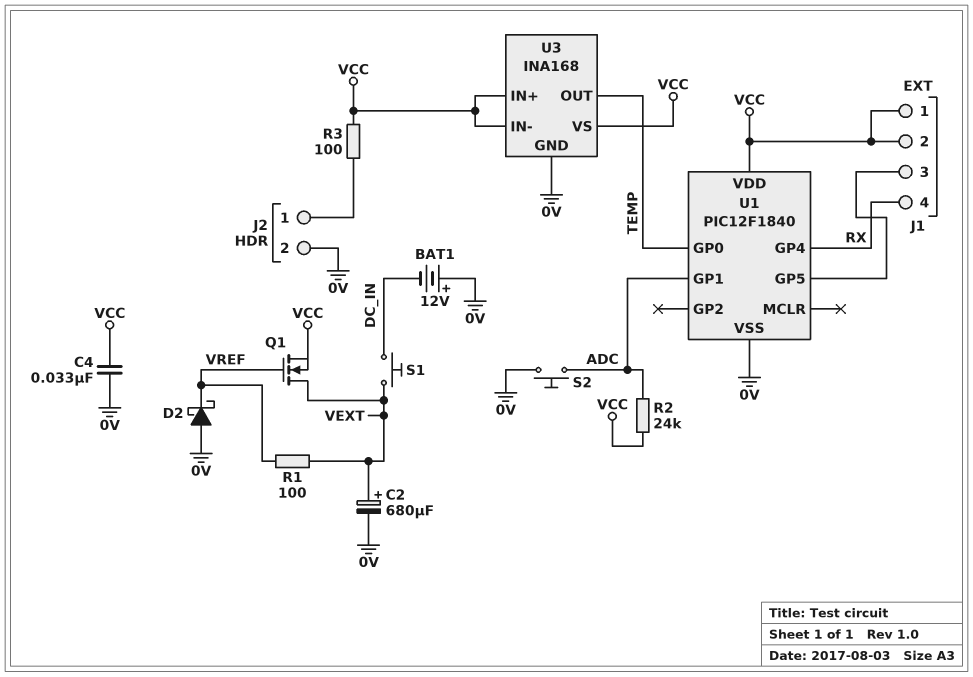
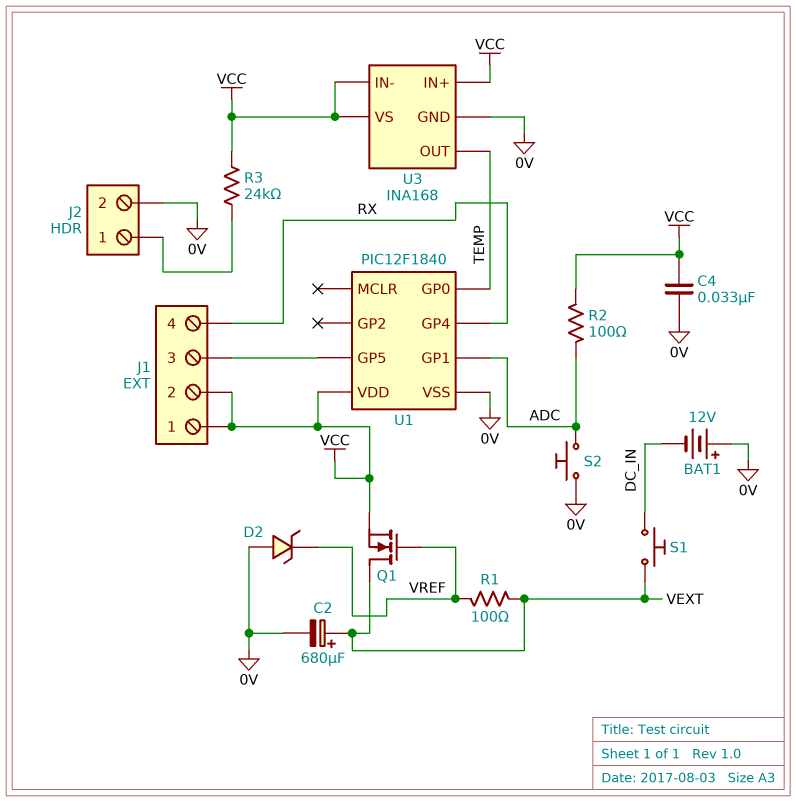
D2: schottky (A 0V, K VREF) -> zener (A 0V, K VREF)
R2: 24k (ADC, VCC) -> 100 (ADC, VCC)
R3: 100 (J2/1, VCC) -> 24k (J2/1, VCC)

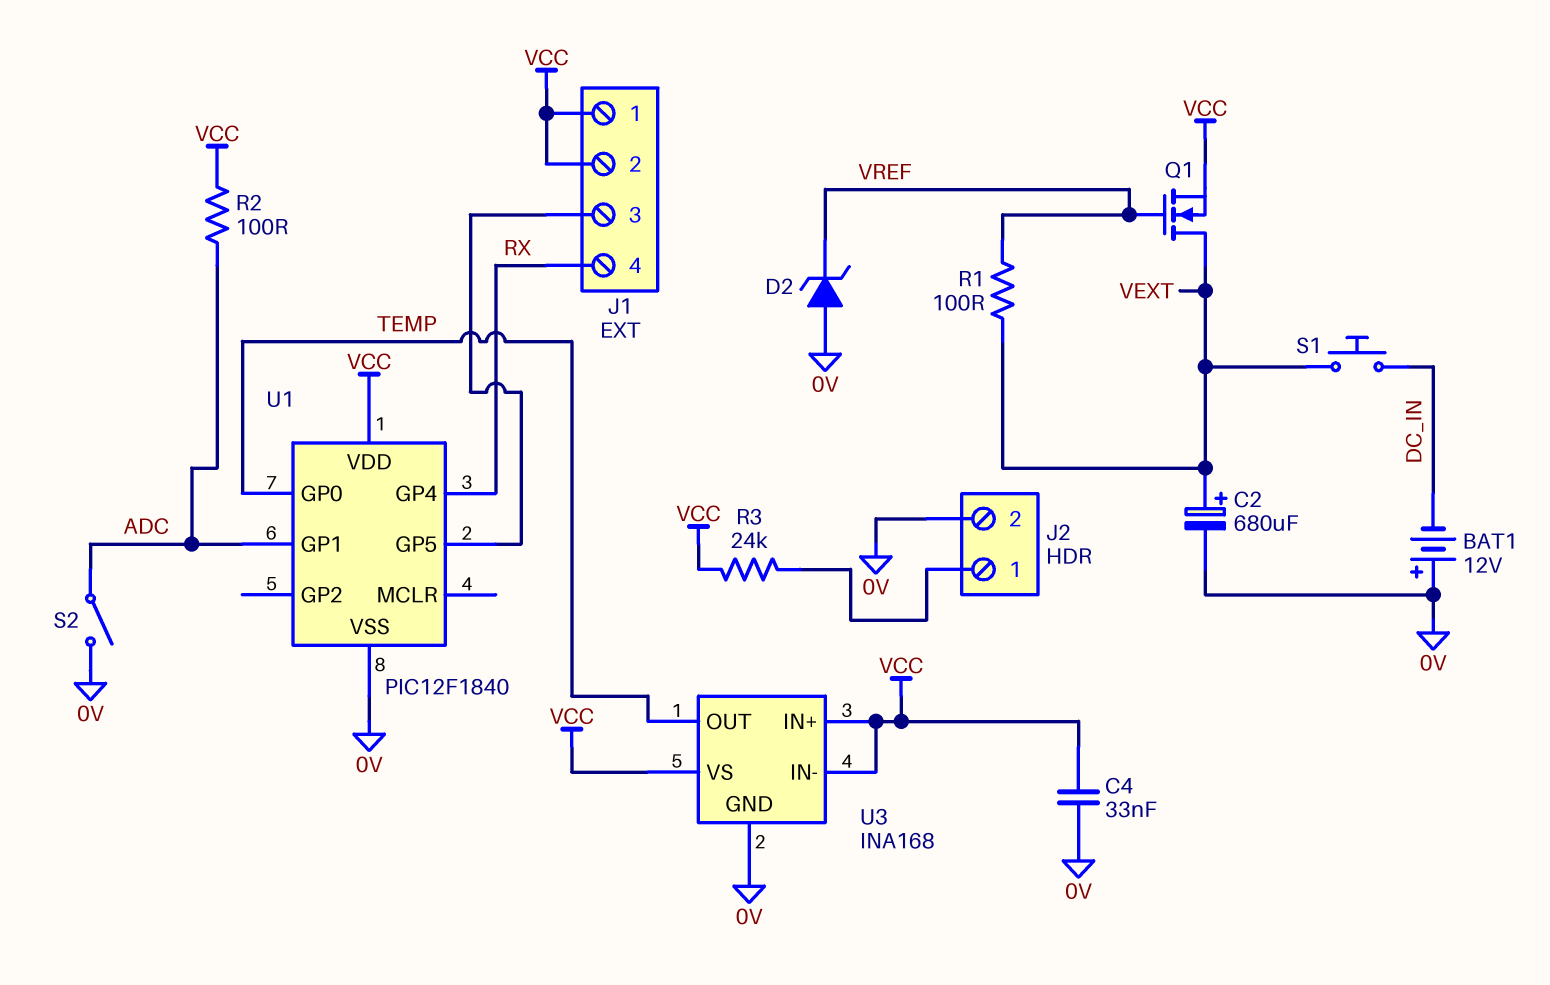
S2: button (0V, ADC) -> switch (0V, ADC)

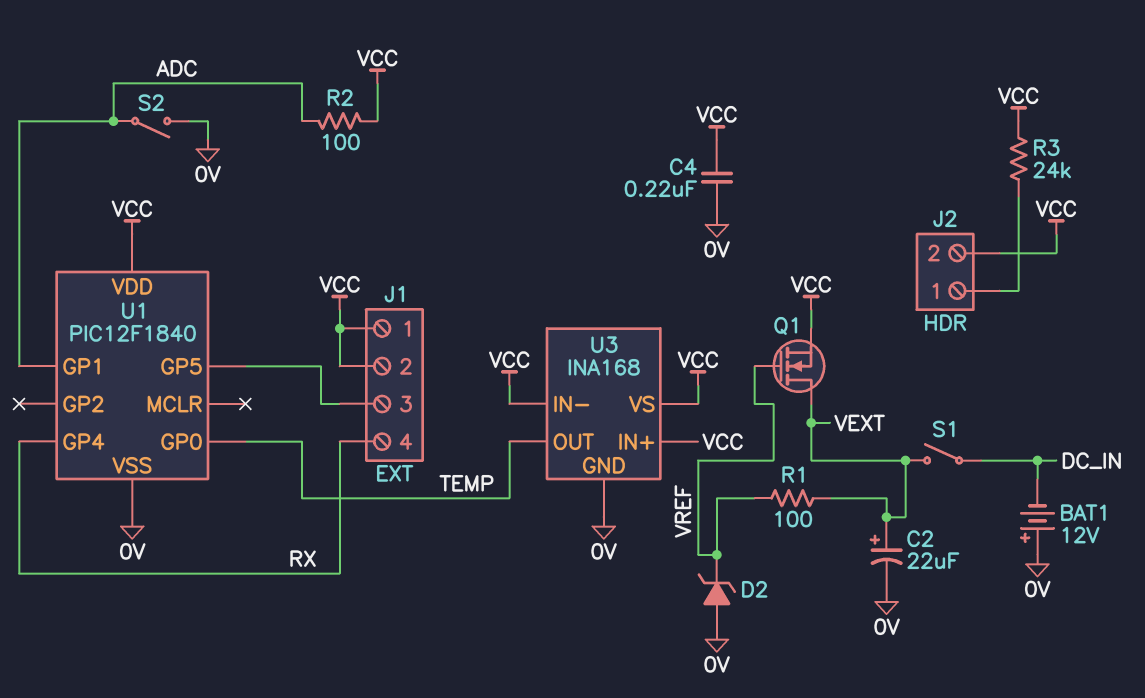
C2: 680uF (plus VEXT, minus 0V) -> 22uF (plus VEXT, minus 0V)
C4: 33nF (0V, VCC) -> 220nF (0V, VCC)
J2 pin 2: 0V -> VCC
S1: button (DC_IN, VEXT) -> switch (DC_IN, VEXT)

